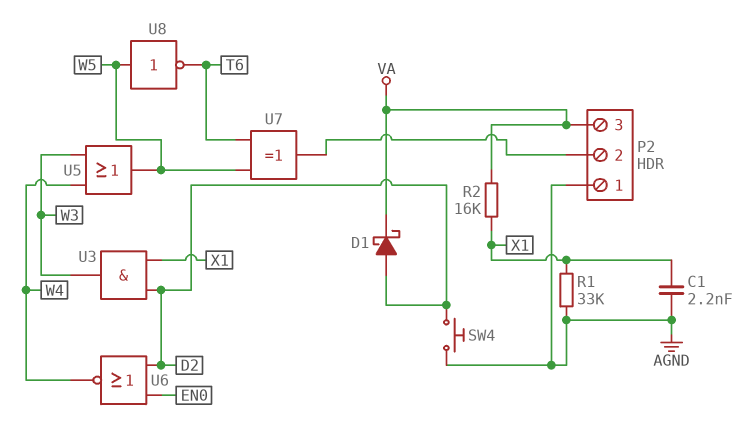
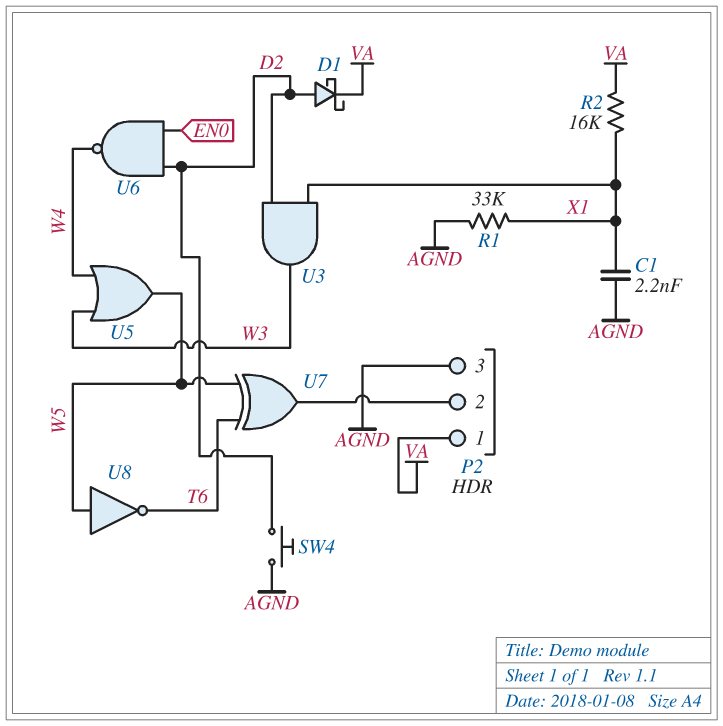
P2 pin 1: AGND -> VA
P2 pin 3: VA -> AGND
U6: NOR (in D2, in EN0, out W4) -> NAND (in D2, in EN0, out W4)

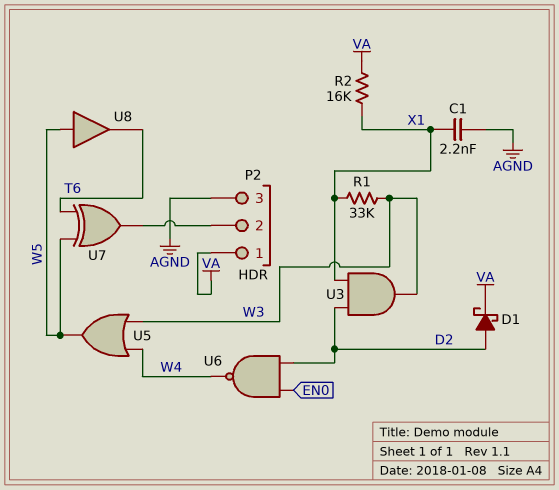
R1: 33k (AGND, X1) -> 33k (W3, X1)
SW4: button (AGND, D2) -> none
U8: NOT (in W5, out T6) -> buffer (in W5, out T6)

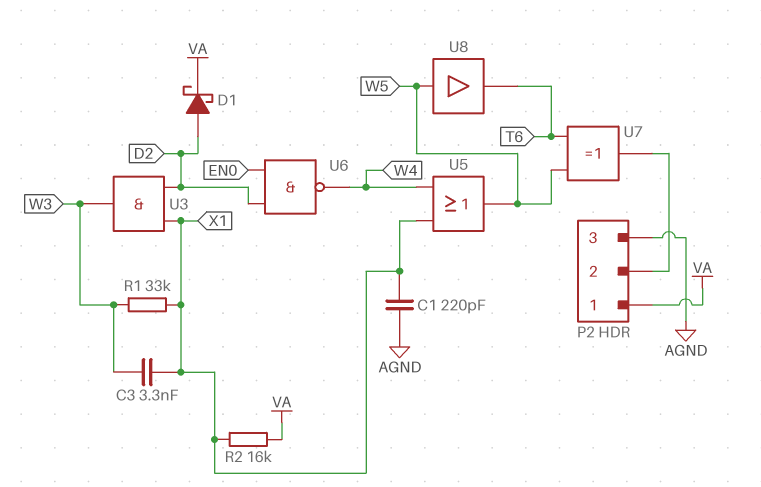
C1: 2.2nF (AGND, X1) -> 220pF (AGND, X1)
C3: none -> 3.3nF (W3, X1)
U5: OR (in W3, in W4, out W5) -> OR (in W4, in X1, out W5)

